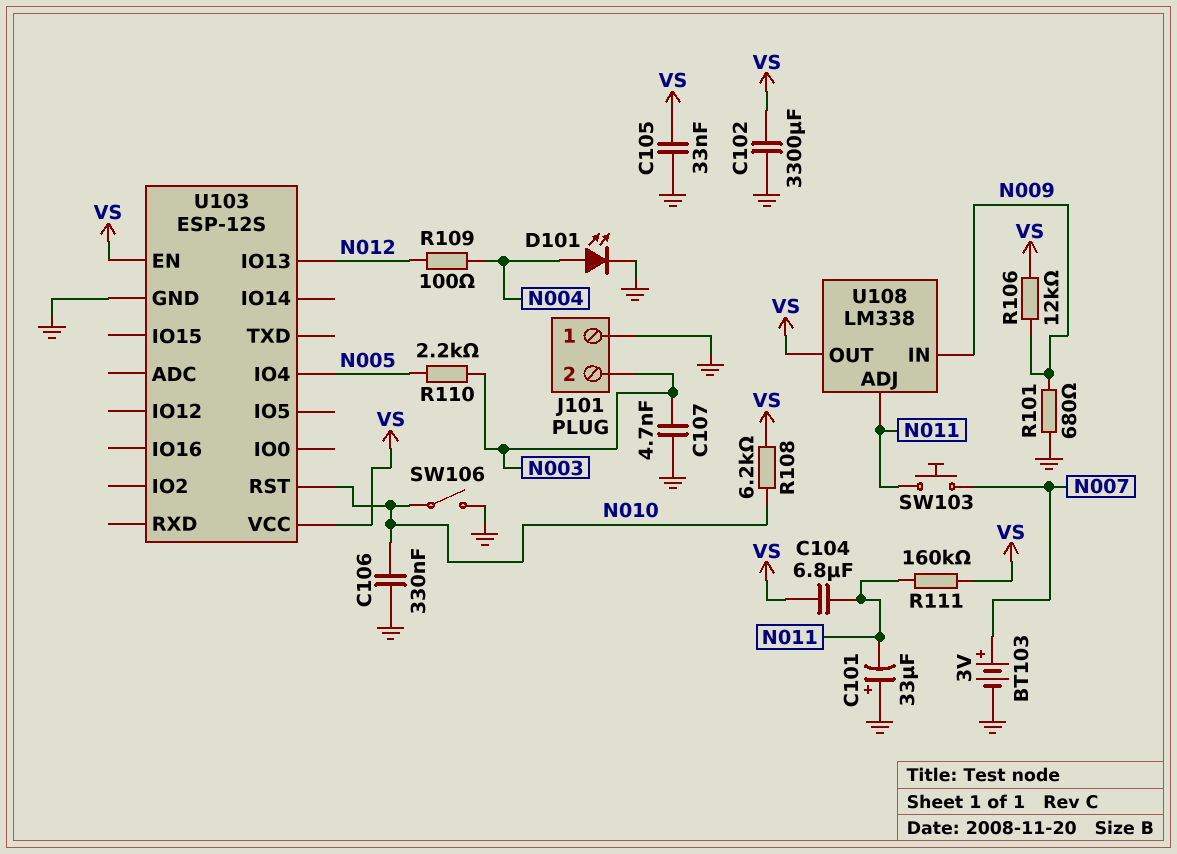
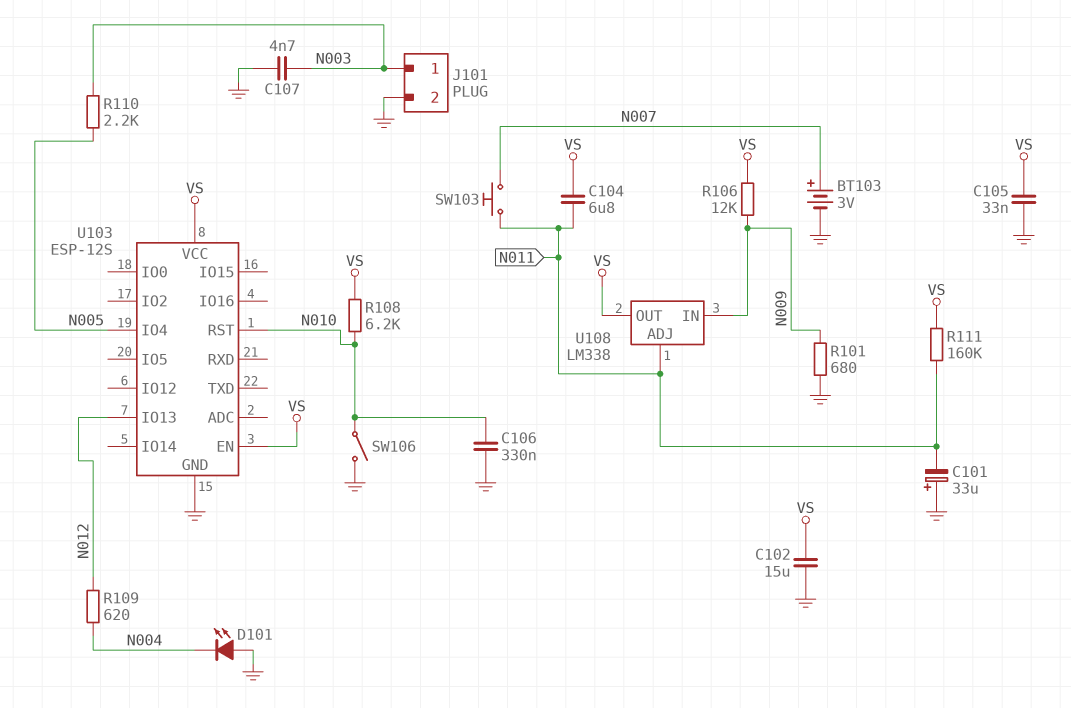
C102: 3300uF (GND, VS) -> 15uF (GND, VS)
D101: LED (A N004, K GND) -> LED (A GND, K N004)
J101 pin 1: GND -> N003
J101 pin 2: N003 -> GND
R109: 100 (N004, N012) -> 620 (N004, N012)

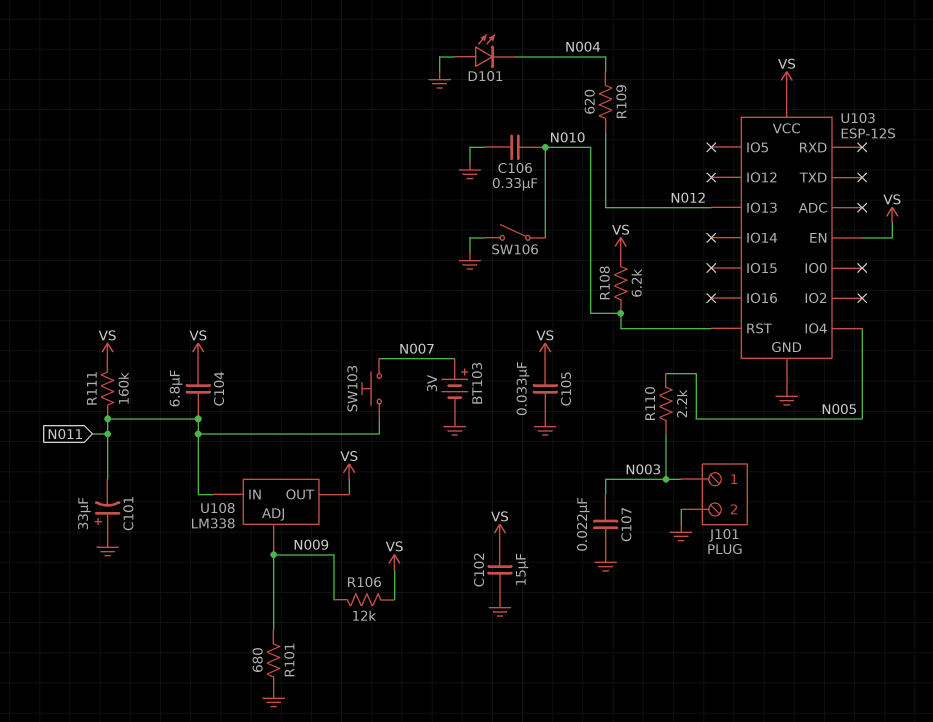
C107: 4.7nF (GND, N003) -> 22nF (GND, N003)
U108 pin ADJ: N011 -> N009
U108 pin IN: N009 -> N011

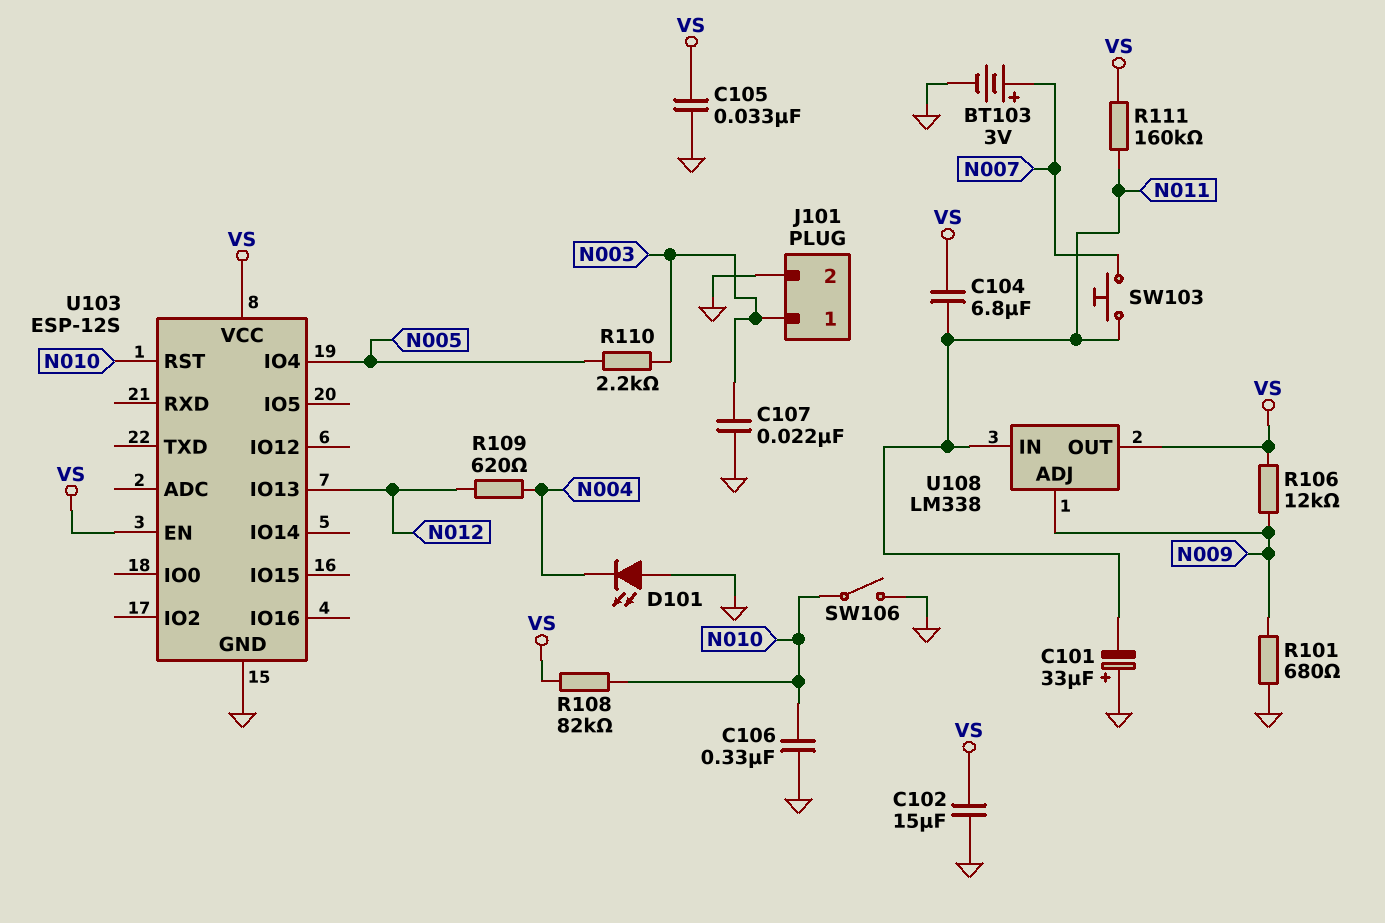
R108: 6.2k (N010, VS) -> 82k (N010, VS)

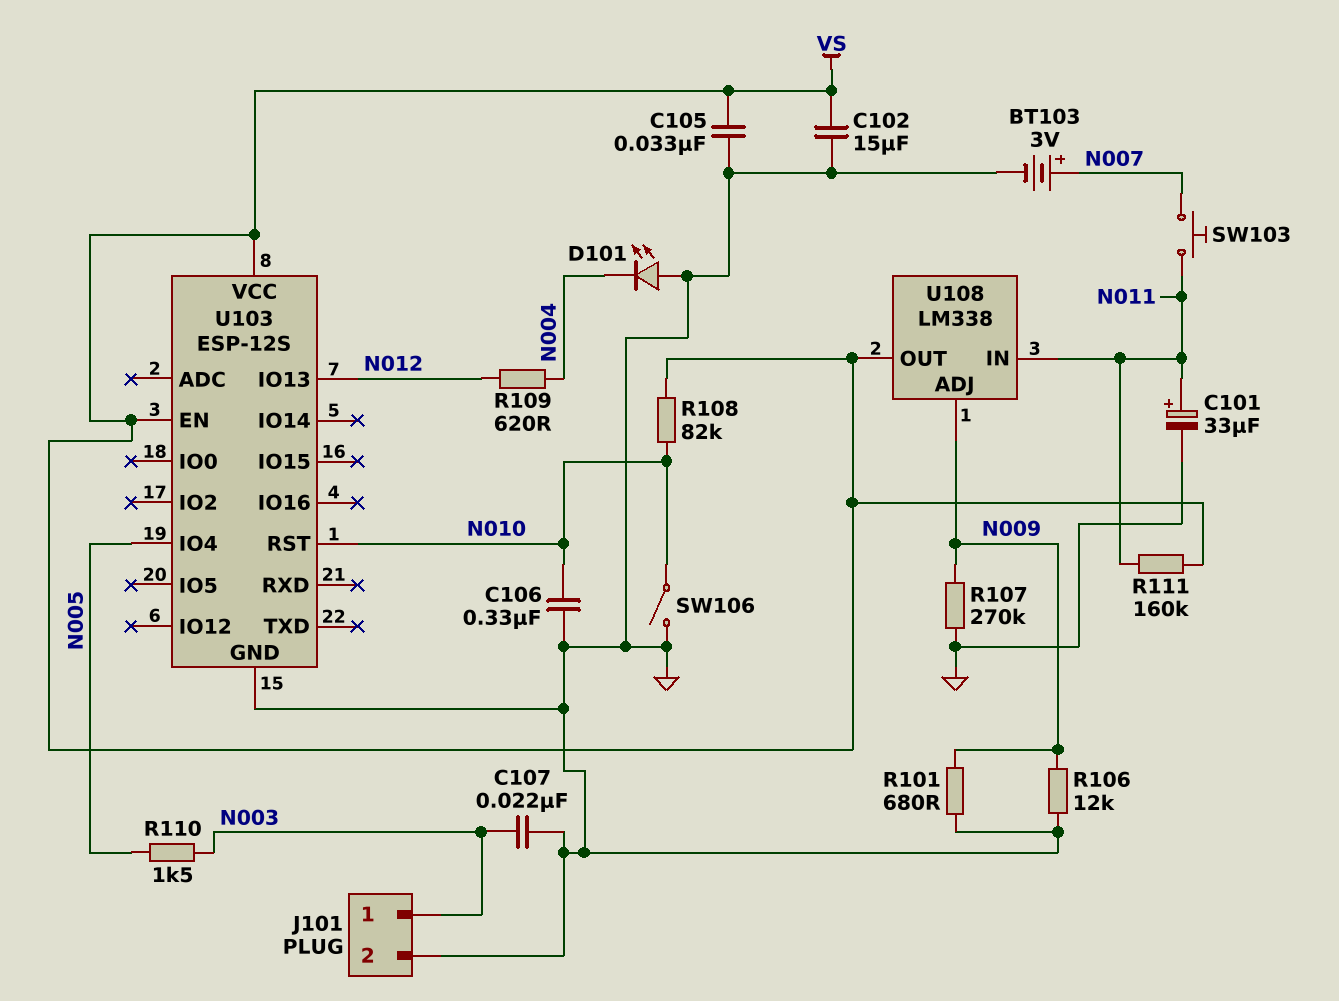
C101: 33uF (plus GND, minus N011) -> 33uF (plus N011, minus GND)
C104: 6.8uF (N011, VS) -> none
R106: 12k (N009, VS) -> 12k (GND, N009)
R107: none -> 270k (GND, N009)
R110: 2.2k (N003, N005) -> 1.5k (N003, N005)

